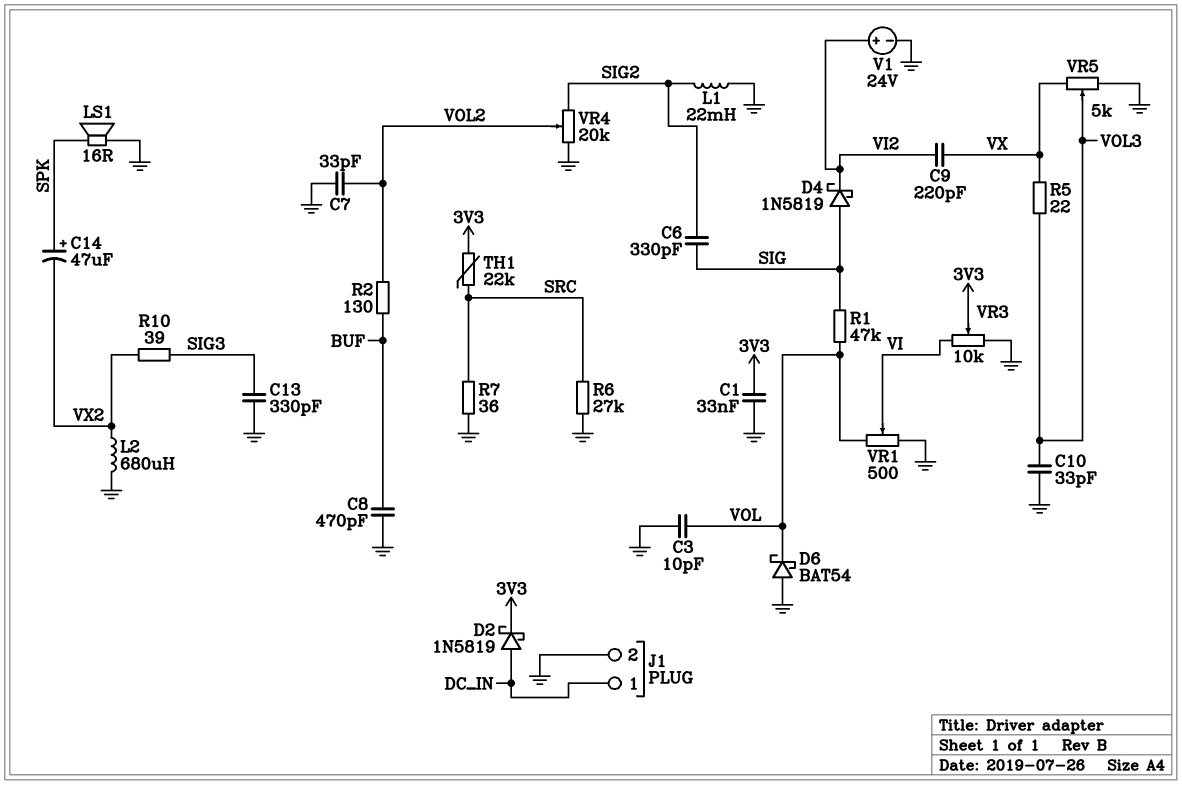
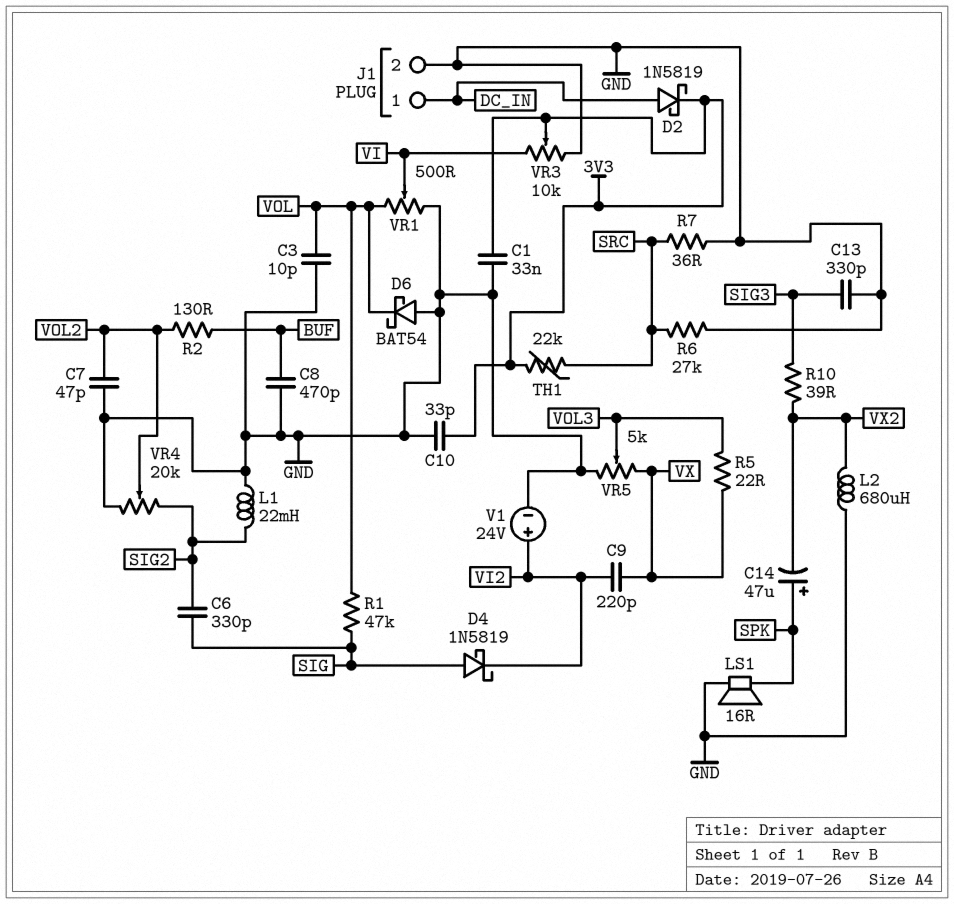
C7: 33pF (GND, VOL2) -> 47pF (GND, VOL2)
C10: 33pF (GND, VOL3) -> 33pF (3V3, GND)

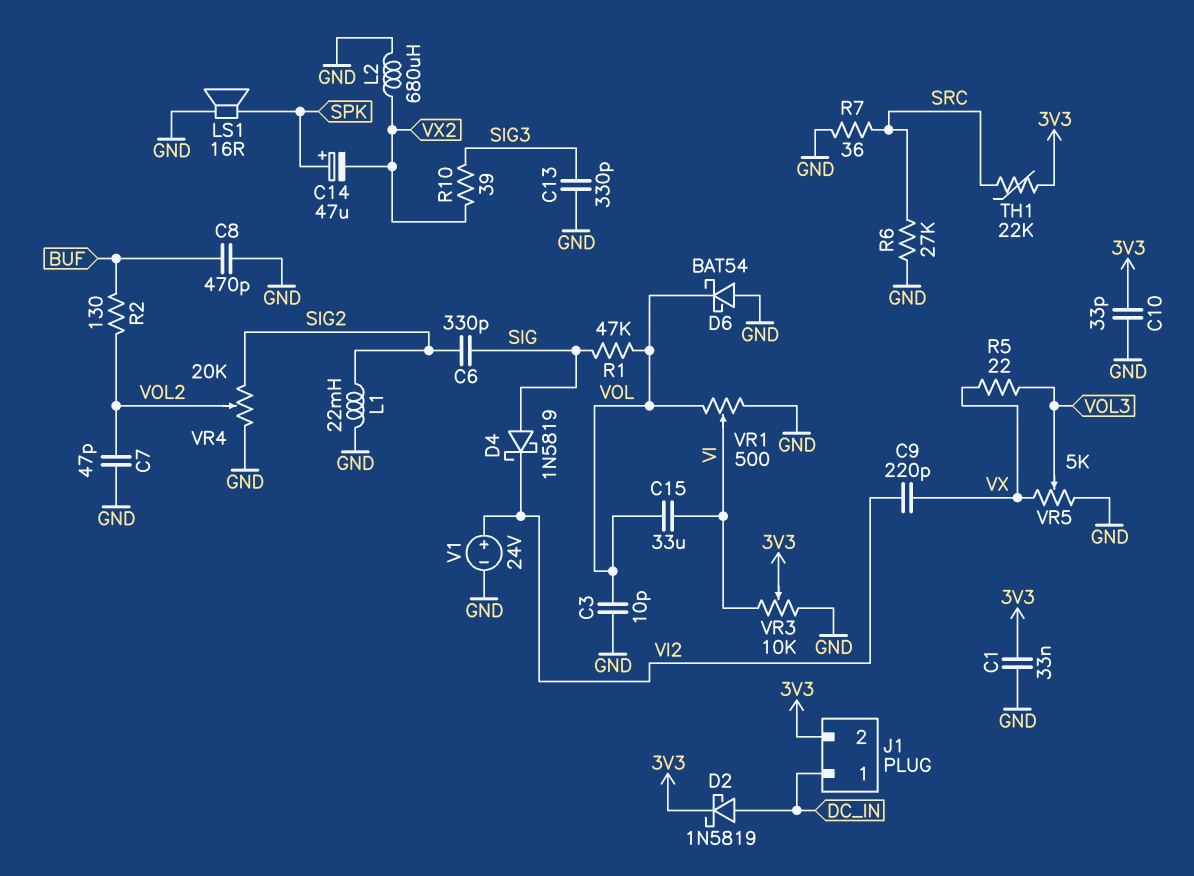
C15: none -> 33uF (VI, VOL)
J1 pin 2: GND -> 3V3

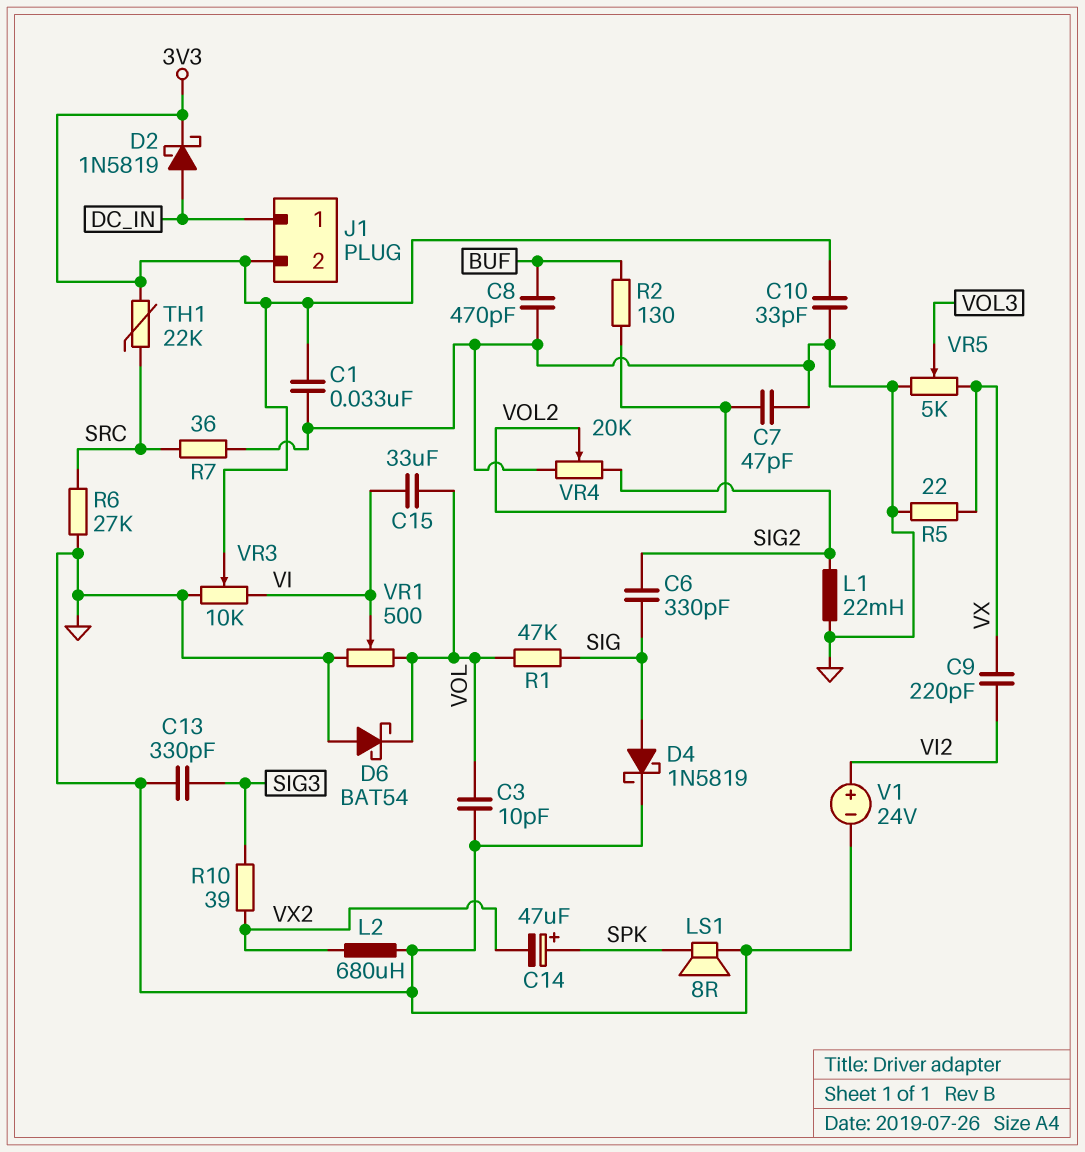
D4: schottky 1N5819 (A SIG, K VI2) -> schottky 1N5819 (A SIG, K GND)
LS1: speaker 16R (GND, SPK) -> speaker 8R (GND, SPK)
R5: 22 (VOL3, VX) -> 22 (GND, VX)

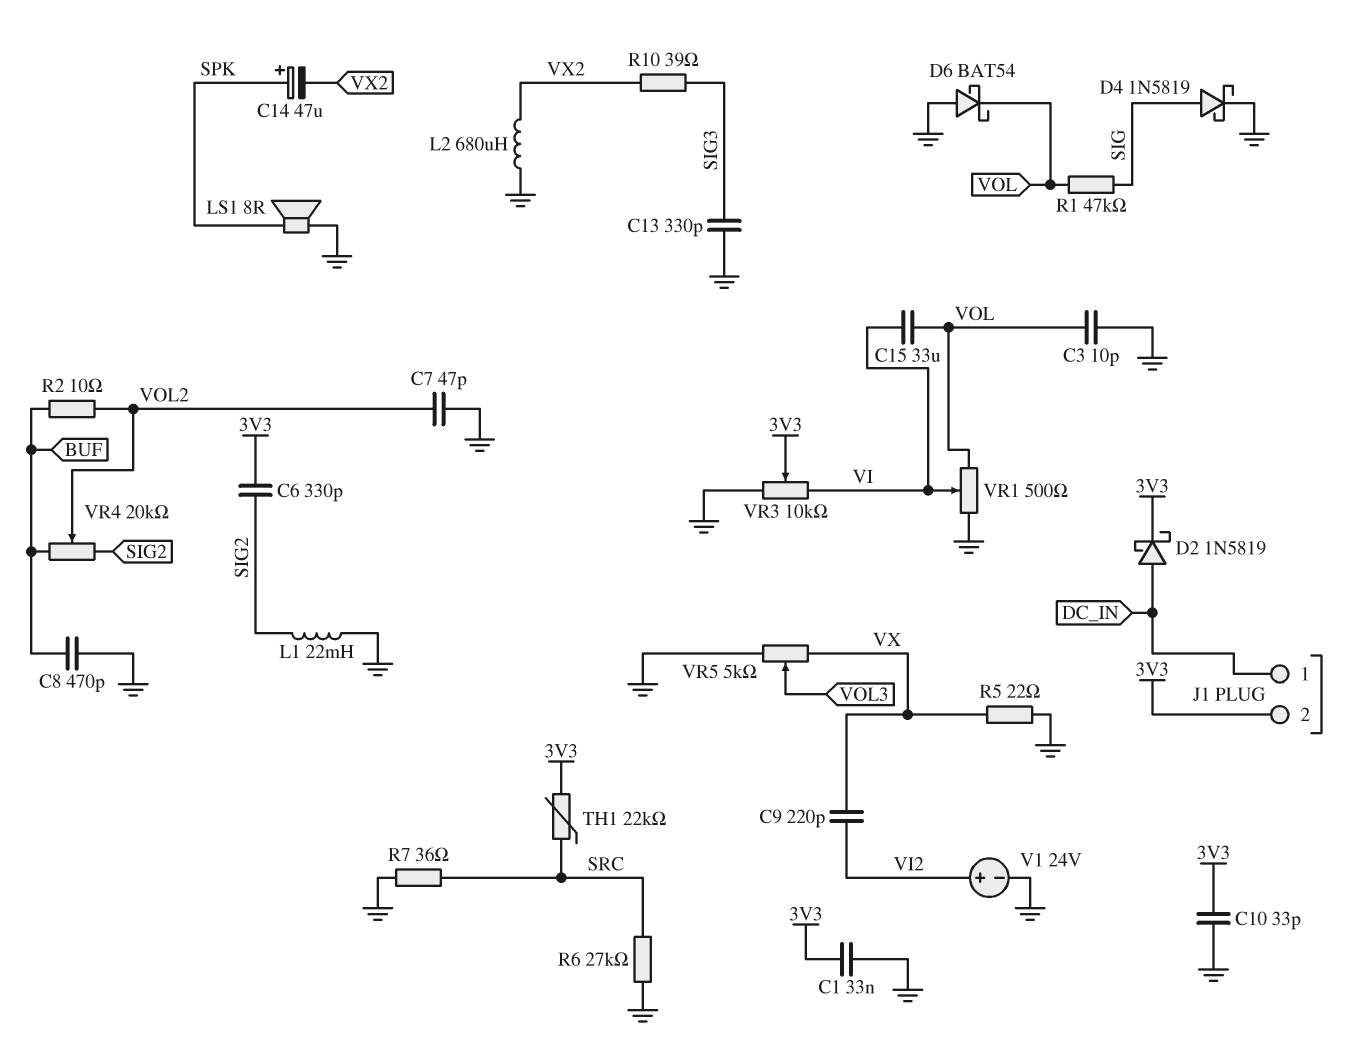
C6: 330pF (SIG, SIG2) -> 330pF (3V3, SIG2)
R2: 130 (BUF, VOL2) -> 10 (BUF, VOL2)
VR4: 20k (GND, SIG2, wiper VOL2) -> 20k (BUF, SIG2, wiper VOL2)

